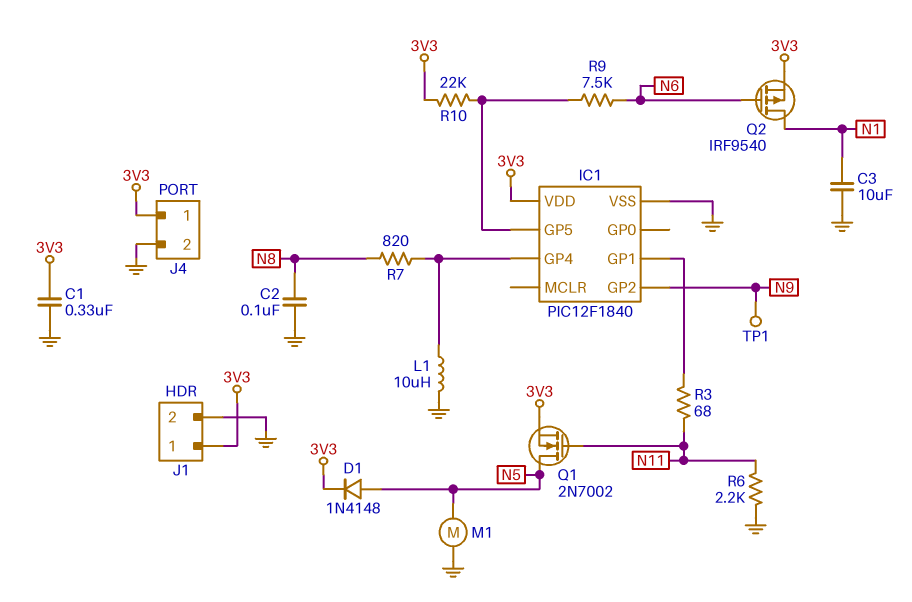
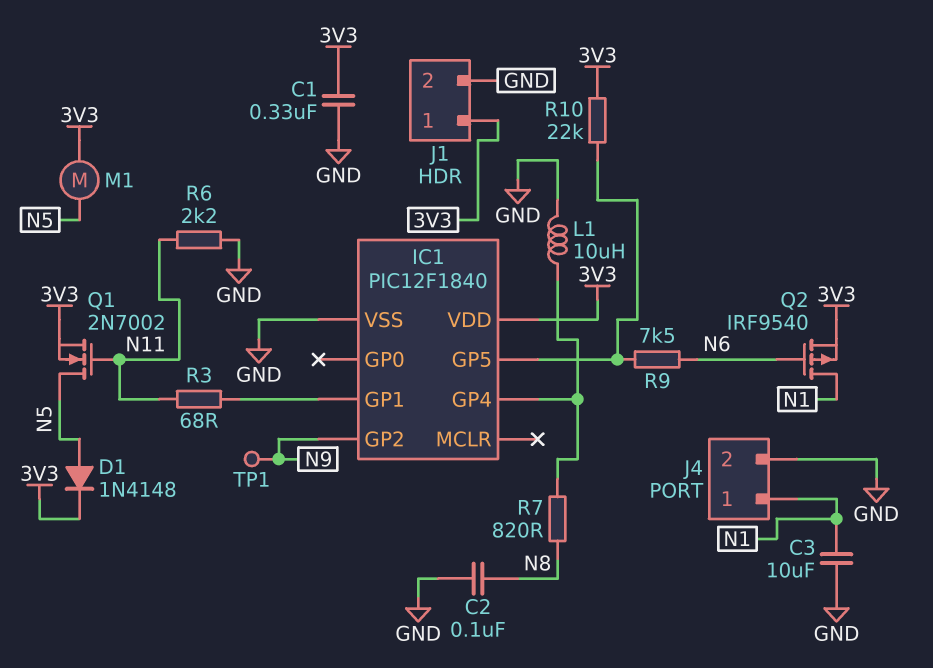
J4 pin 1: 3V3 -> N1
M1: motor (GND, N5) -> motor (3V3, N5)

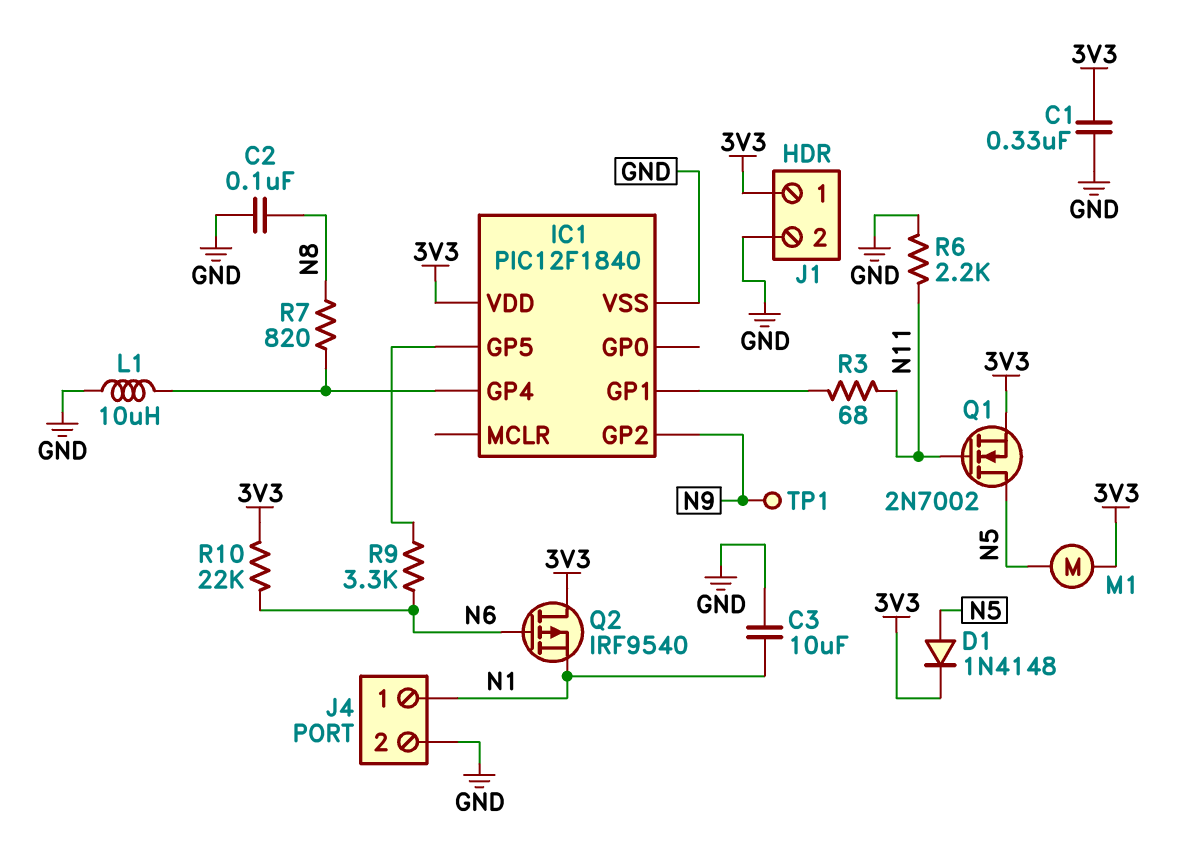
Q2: PMOS IRF9540 (G N6, D N1, S 3V3) -> PMOS IRF9540 (G N6, D 3V3, S N1)
R9: 7.5k (IC1/GP5, N6) -> 3.3k (IC1/GP5, N6)
R10: 22k (3V3, IC1/GP5) -> 22k (3V3, N6)

